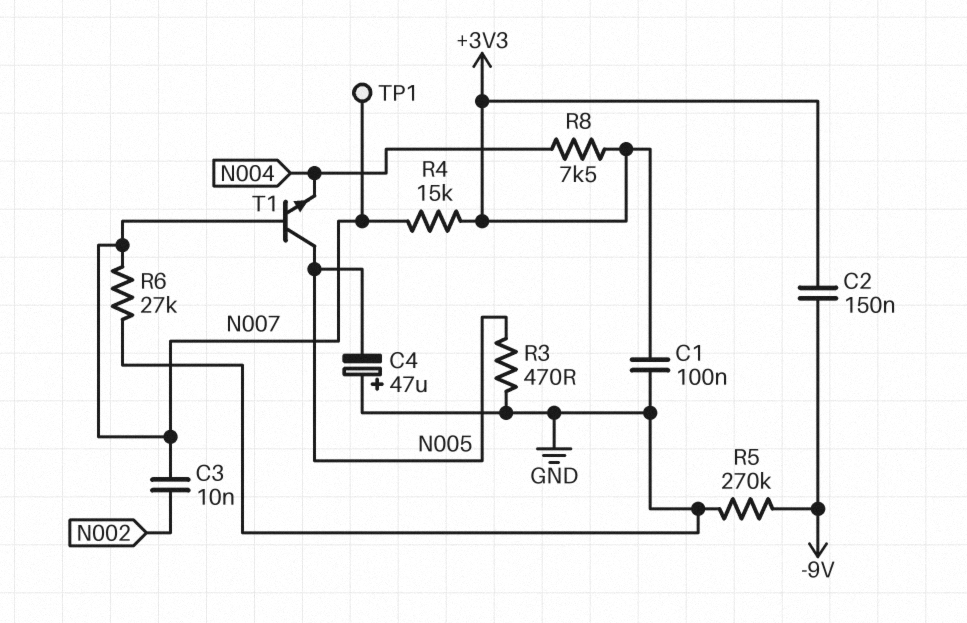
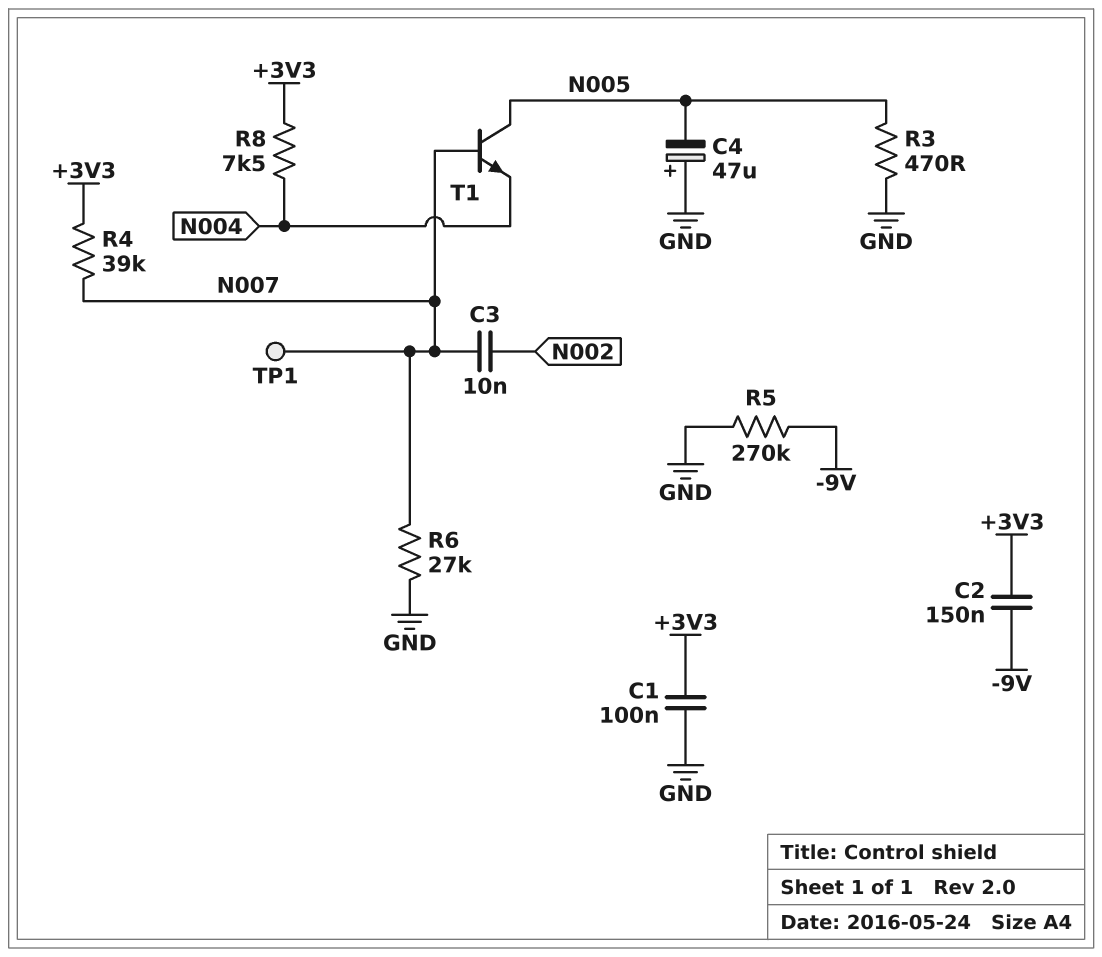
R4: 15k (+3V3, N007) -> 39k (+3V3, N007)

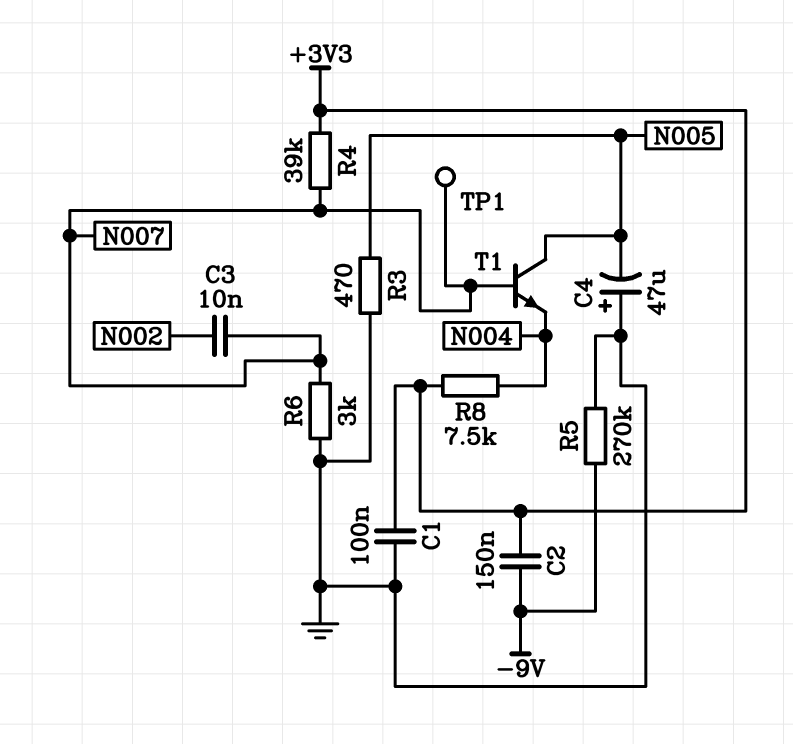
R6: 27k (GND, N007) -> 3k (GND, N007)

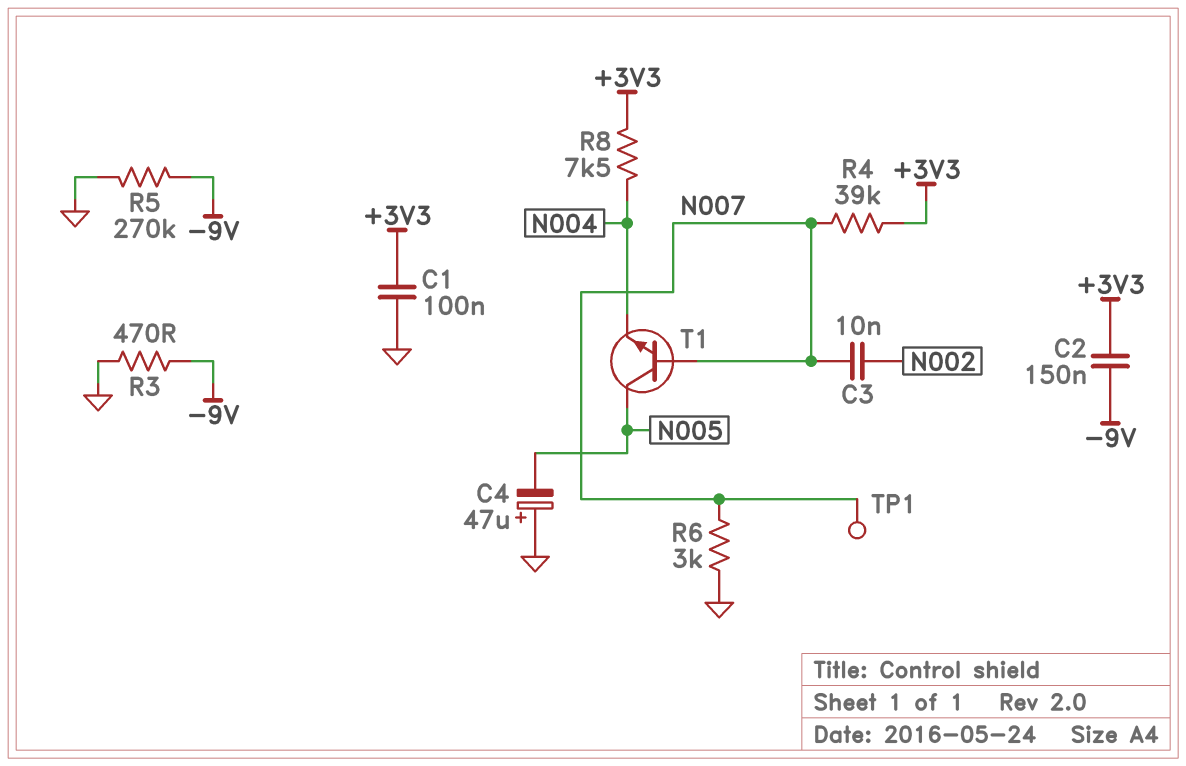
R3: 470 (GND, N005) -> 470 (-9V, GND)

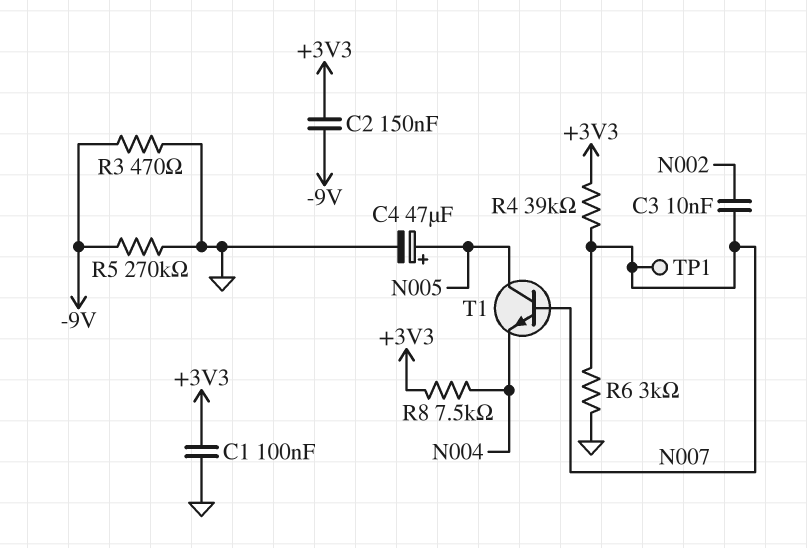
C4: 47uF (plus GND, minus N005) -> 47uF (plus N005, minus GND)

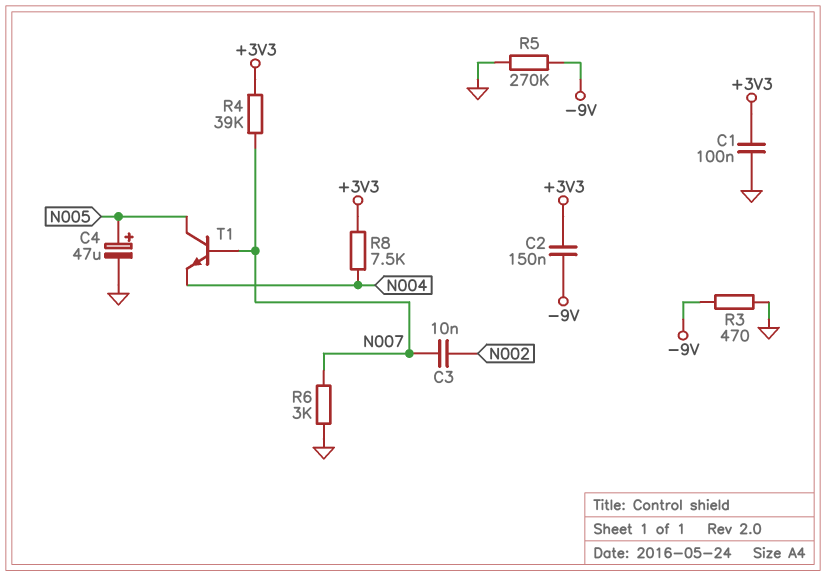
TP1: test point (N007) -> none

